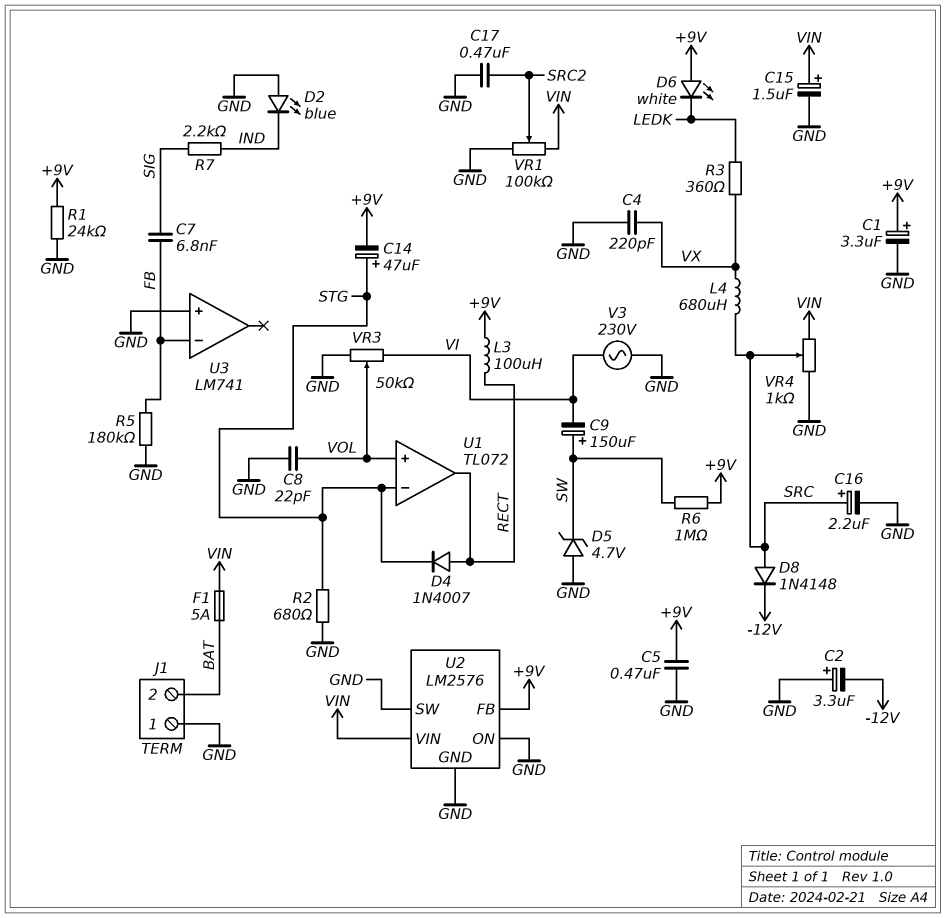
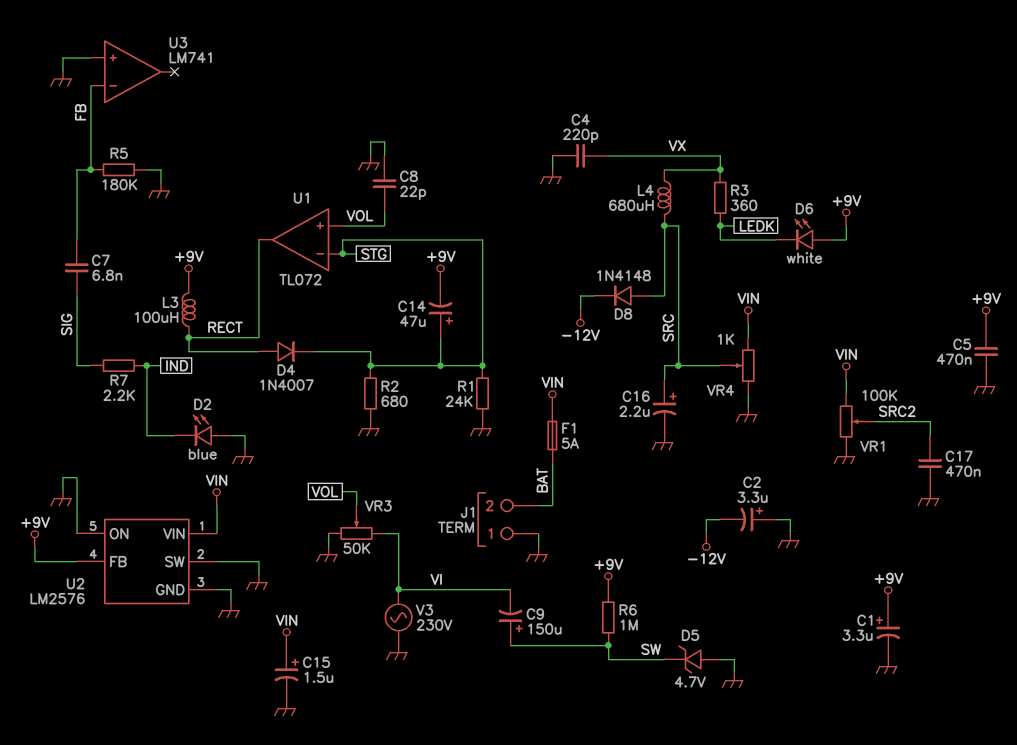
R1: 24k (+9V, GND) -> 24k (GND, STG)

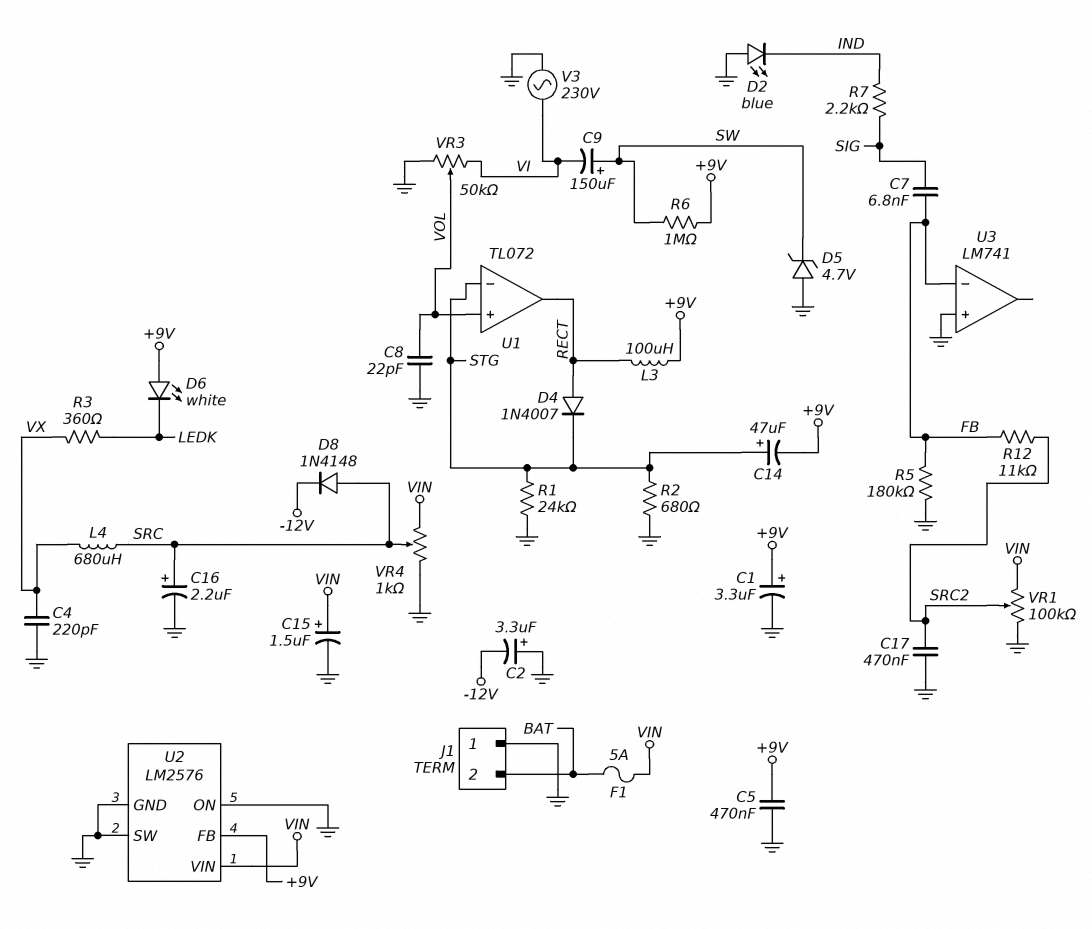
R12: none -> 11k (FB, SRC2)

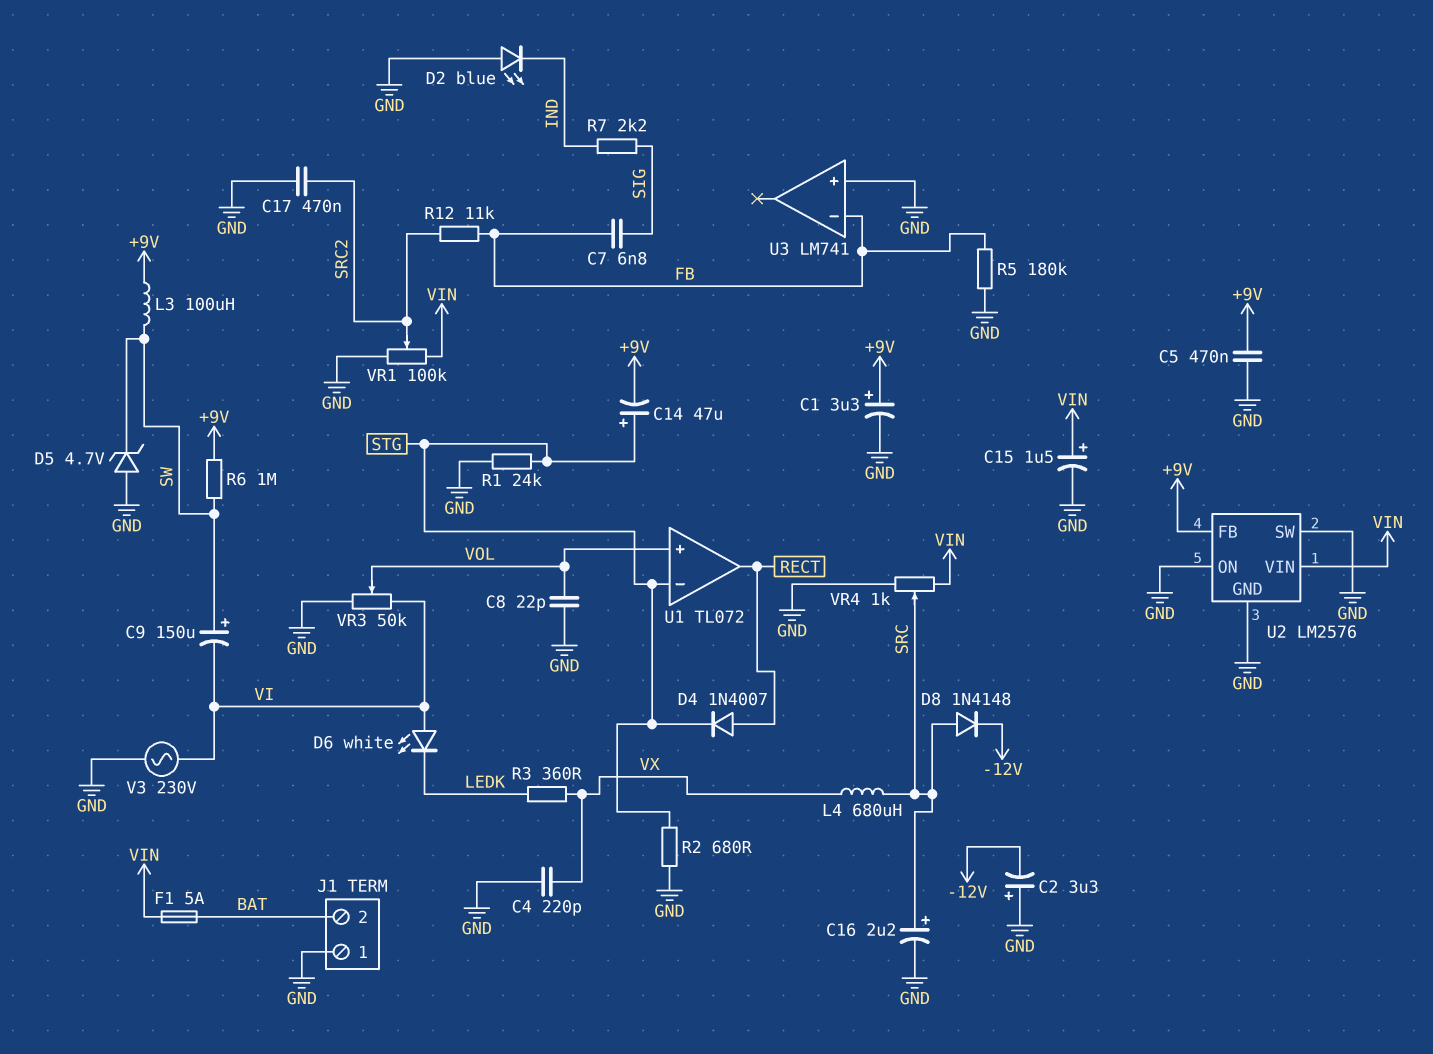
D6: LED white (A +9V, K LEDK) -> LED white (A VI, K LEDK)
L3: 100uH (+9V, RECT) -> 100uH (+9V, SW)

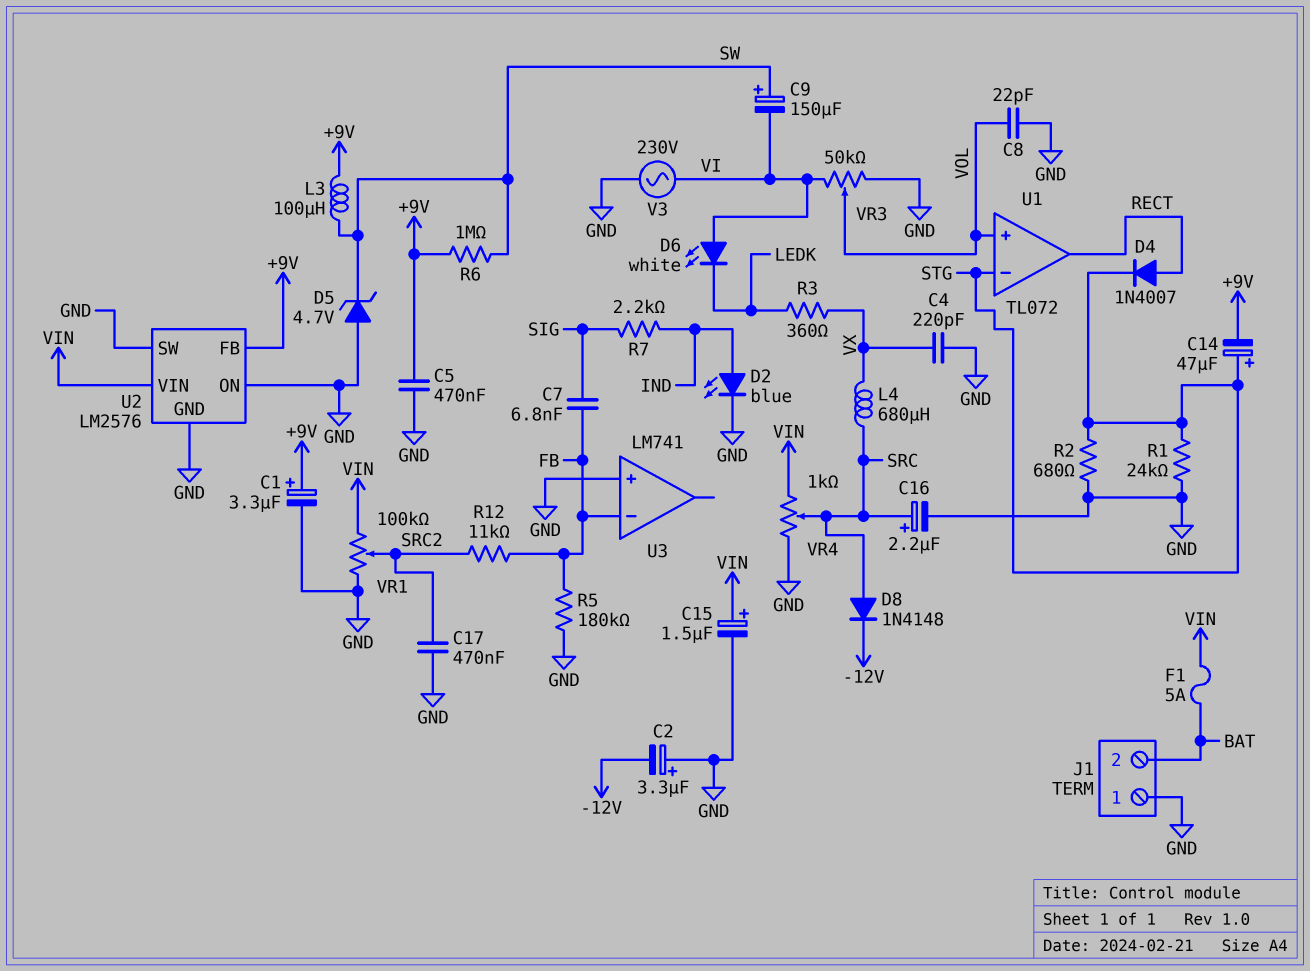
D2: LED blue (A GND, K IND) -> LED blue (A IND, K GND)

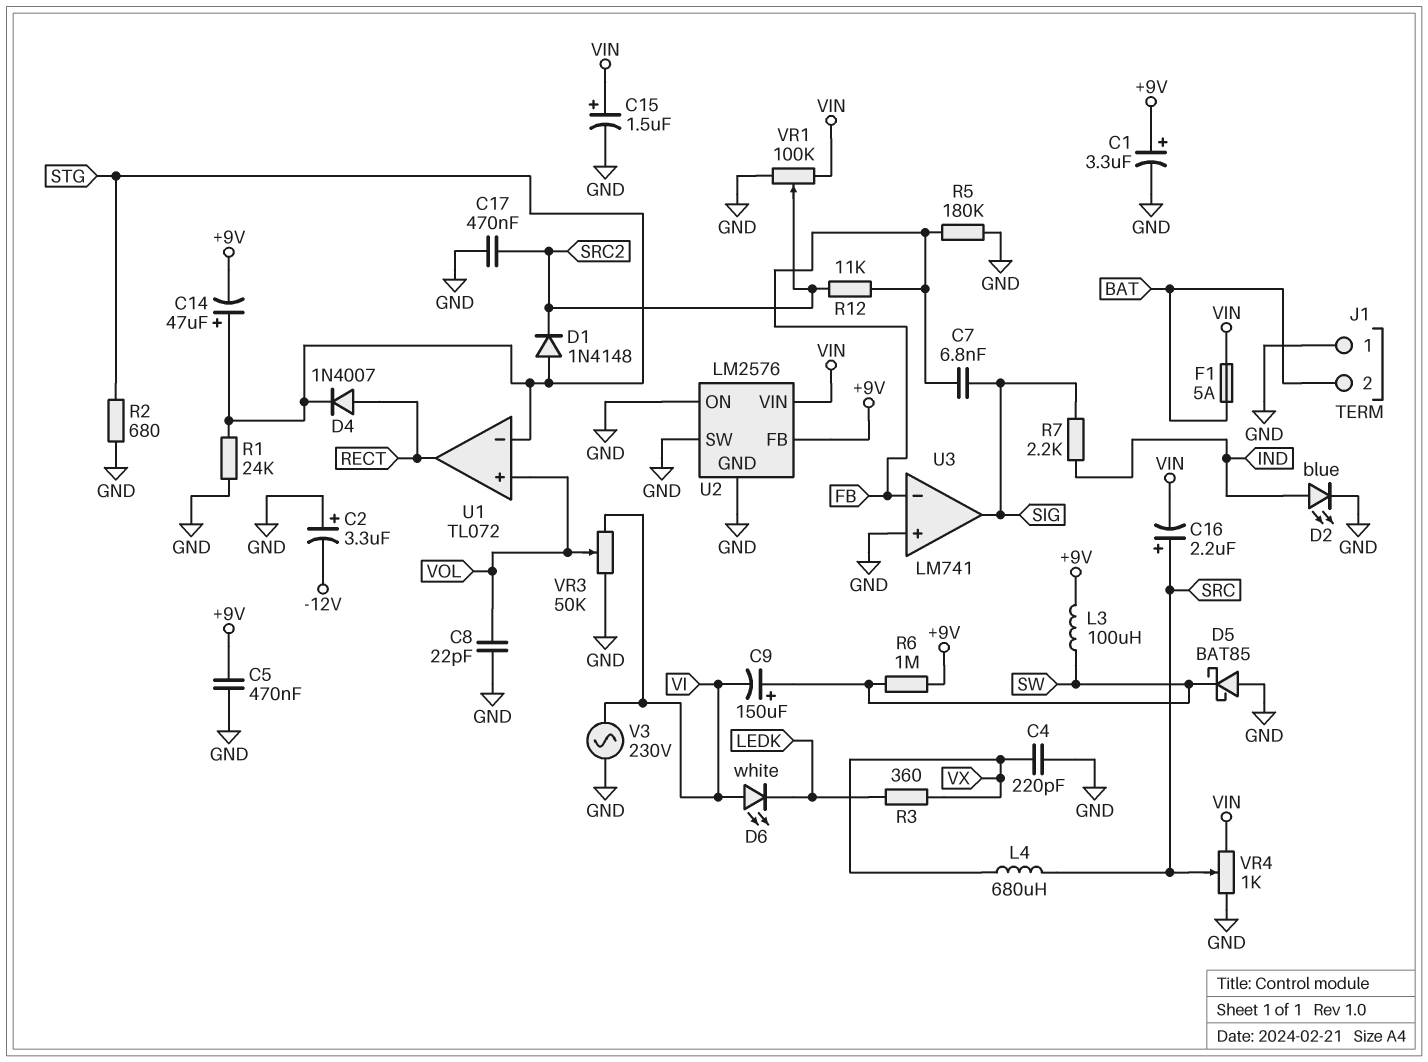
C16: 2.2uF (plus SRC, minus GND) -> 2.2uF (plus SRC, minus VIN)
D1: none -> diode 1N4148 (A STG, K SRC2)
D5: zener 4.7V (A GND, K SW) -> schottky BAT85 (A GND, K SW)
D8: diode 1N4148 (A SRC, K -12V) -> none
U3 pin out: none -> SIG

